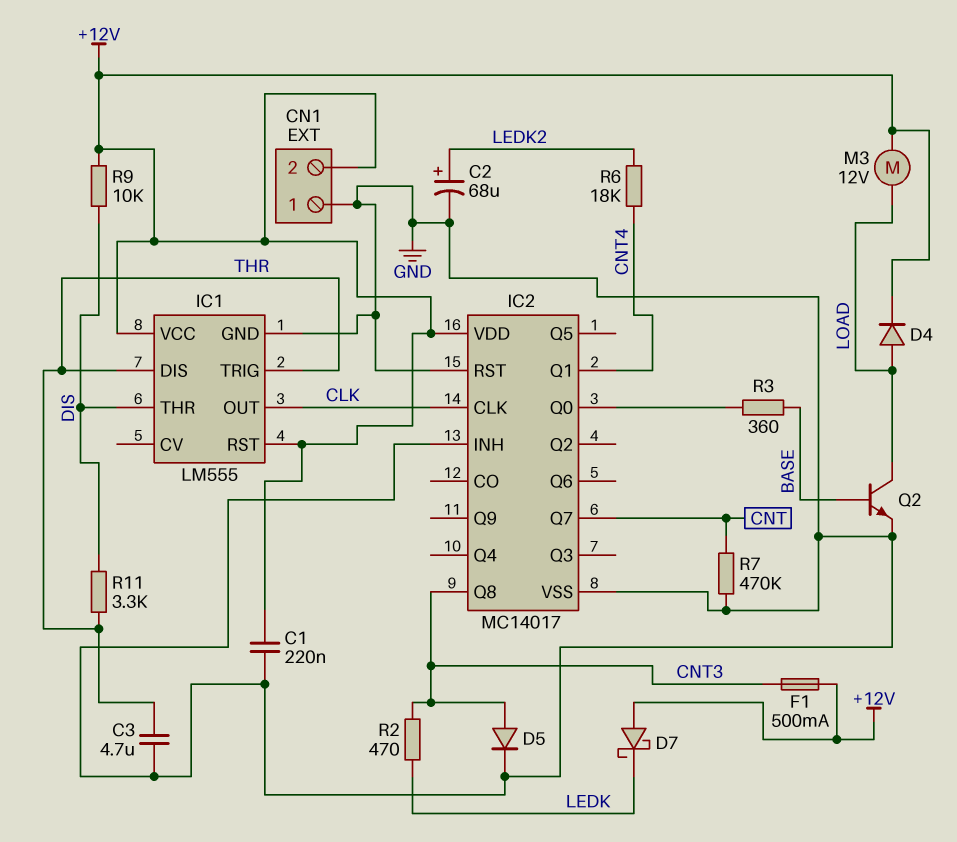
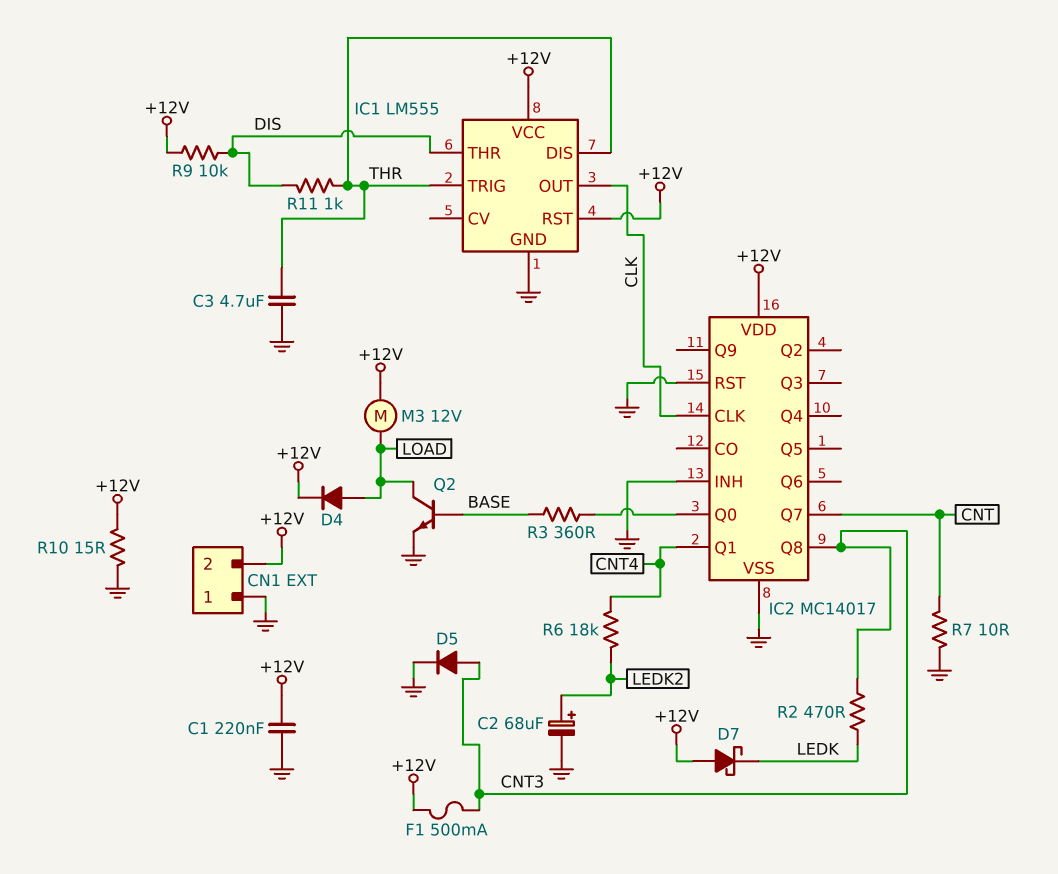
R7: 470k (CNT, GND) -> 10 (CNT, GND)
R10: none -> 15 (+12V, GND)
R11: 3.3k (DIS, THR) -> 1k (DIS, THR)

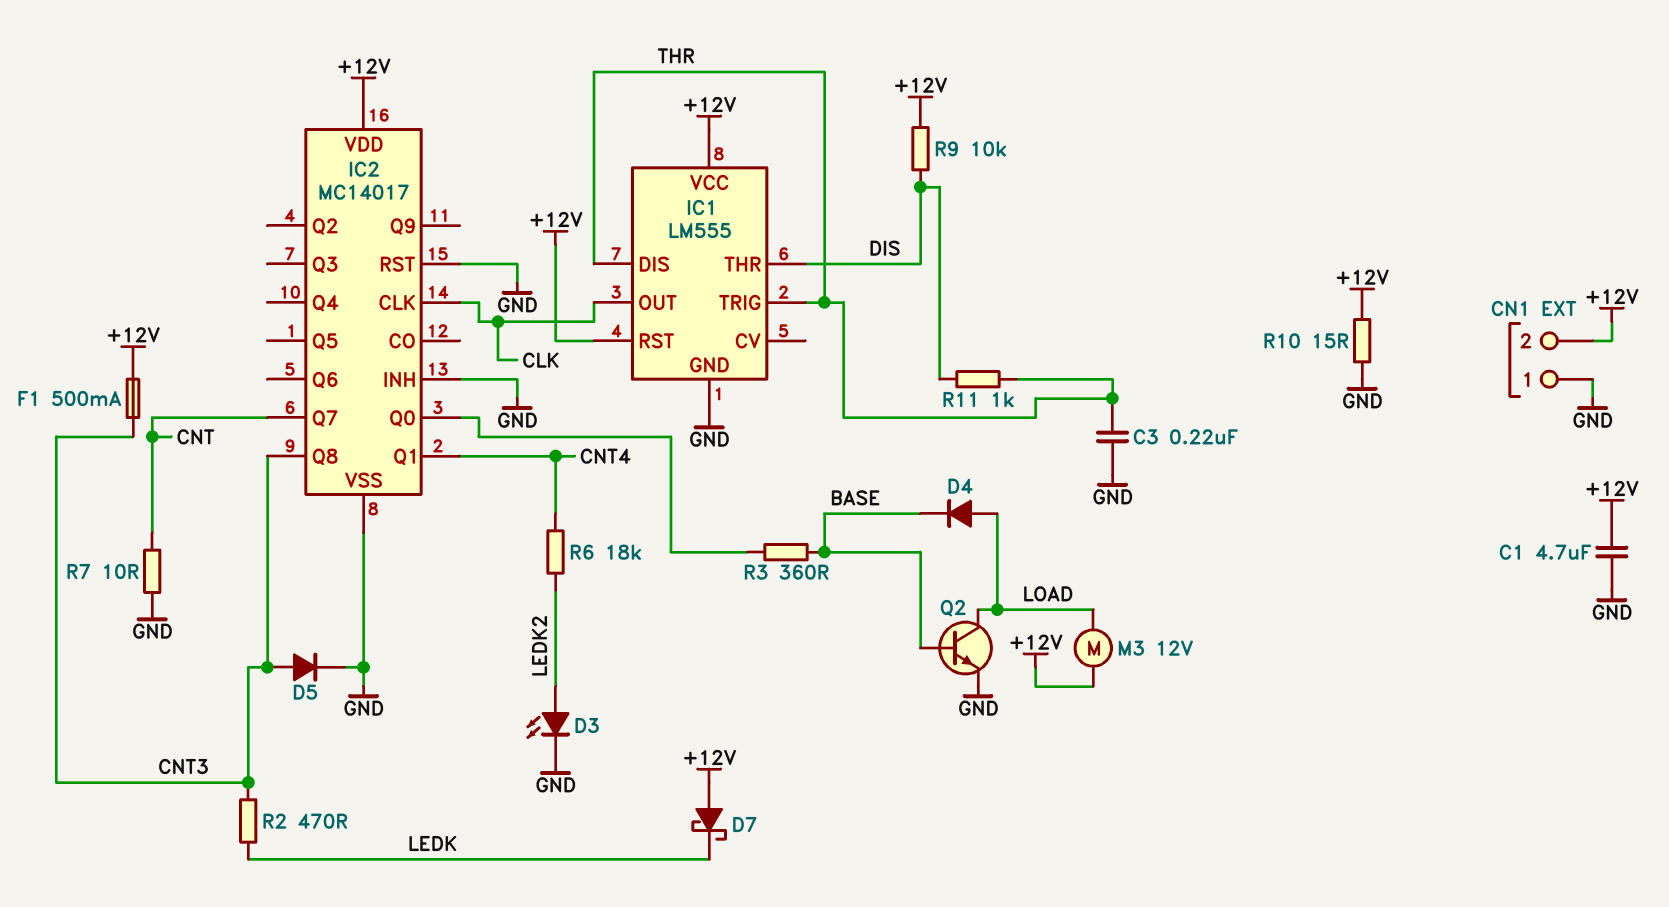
C1: 220nF (+12V, GND) -> 4.7uF (+12V, GND)
C2: 68uF (plus LEDK2, minus GND) -> none
C3: 4.7uF (GND, THR) -> 220nF (GND, THR)
D3: none -> LED (A LEDK2, K GND)
D4: diode (A LOAD, K +12V) -> diode (A LOAD, K BASE)

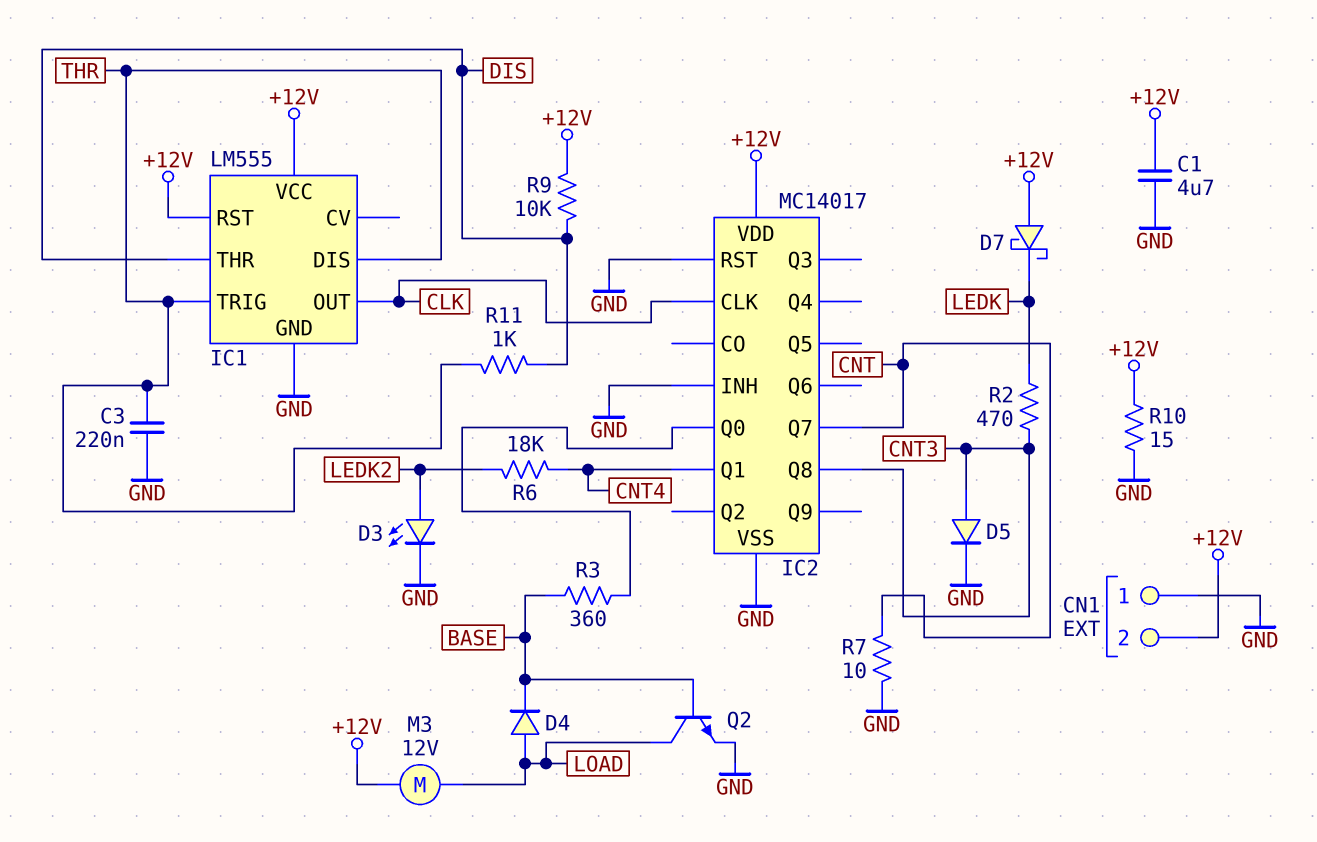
F1: 500mA (+12V, CNT3) -> none

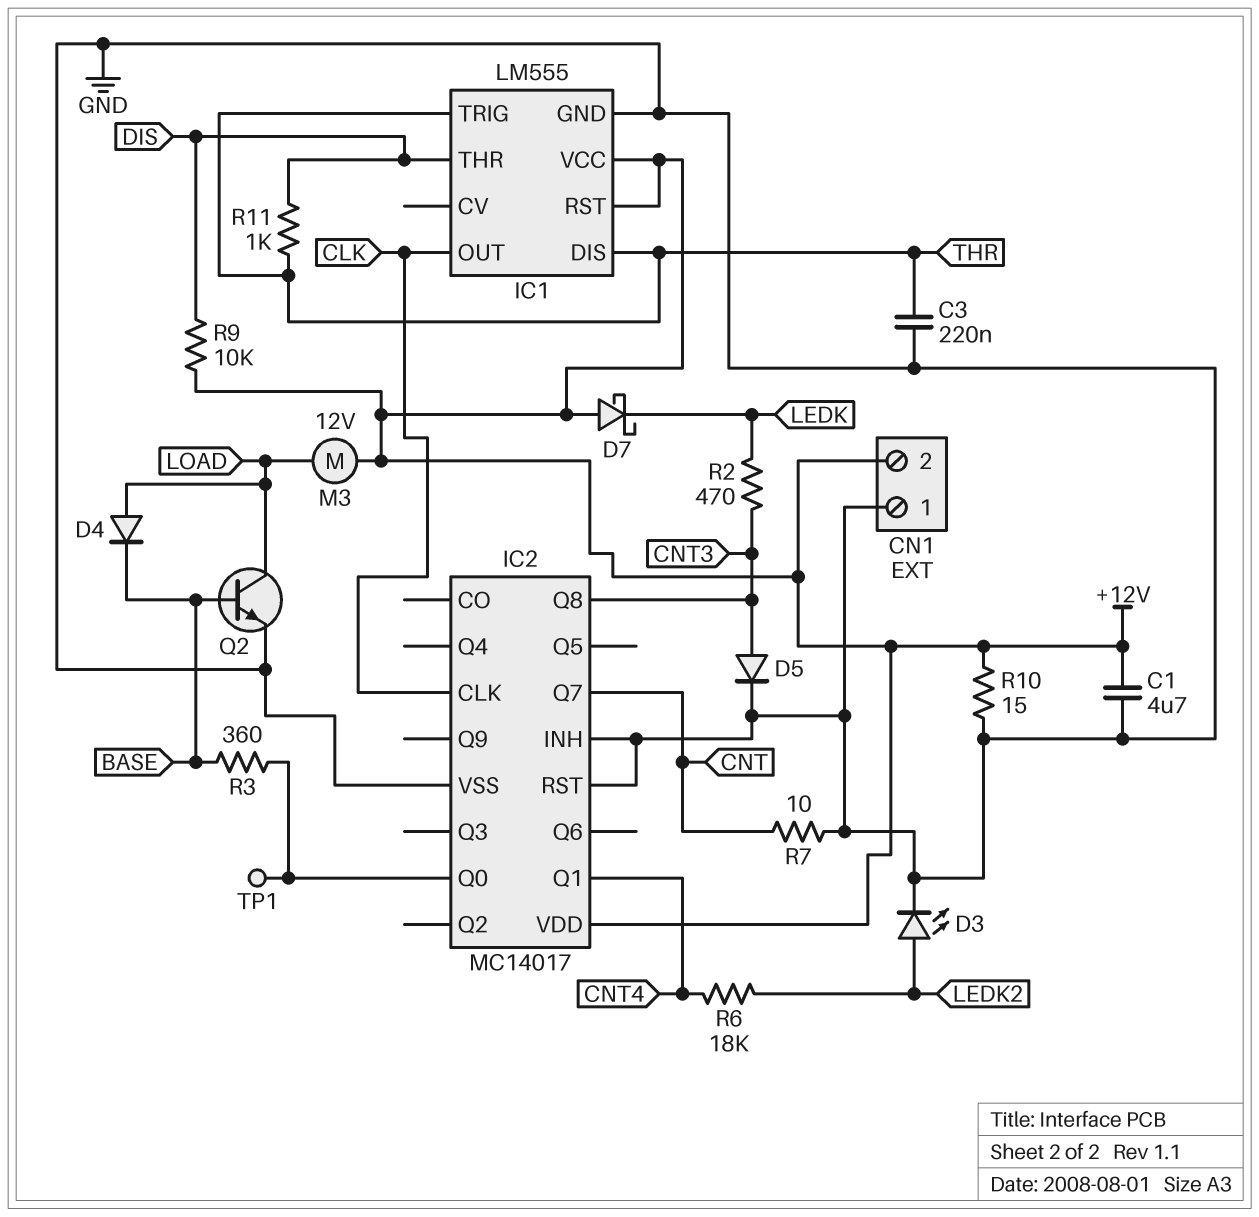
TP1: none -> test point (IC2/Q0)

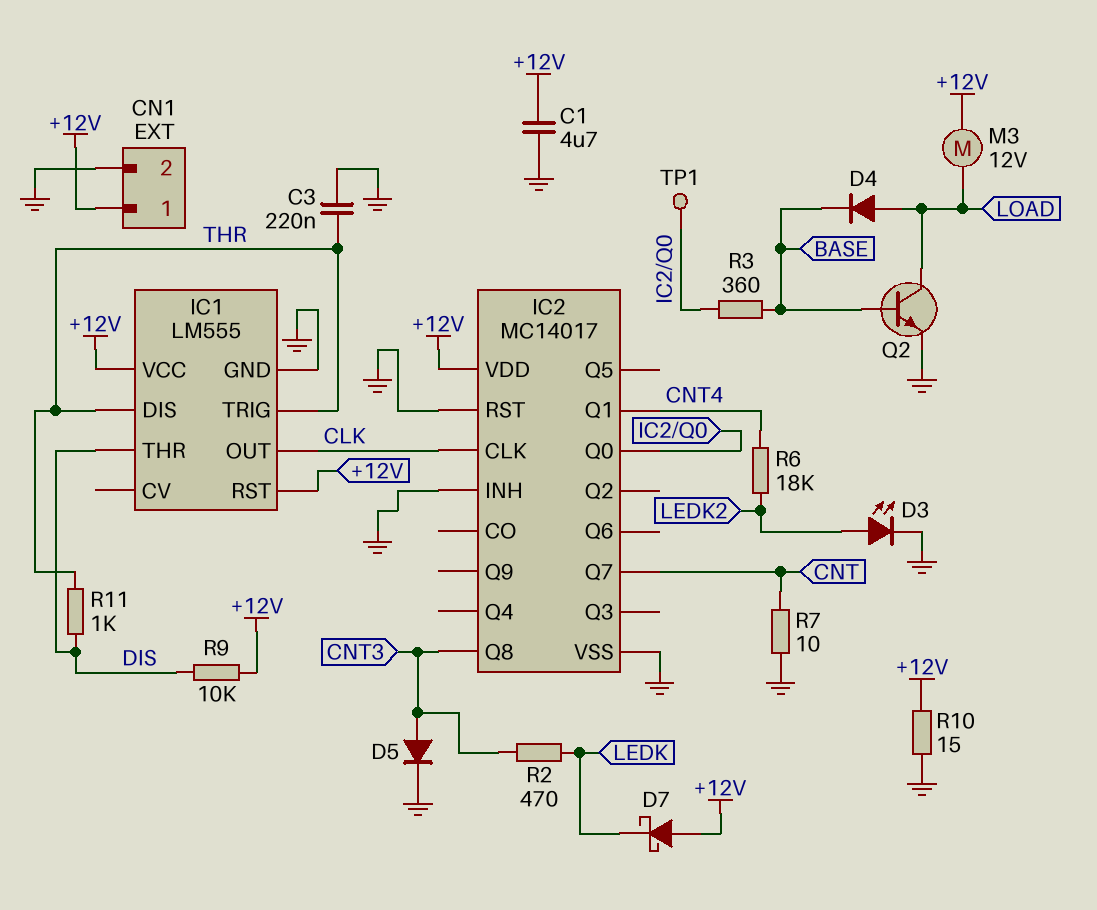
CN1 pin 1: GND -> +12V
CN1 pin 2: +12V -> GND

